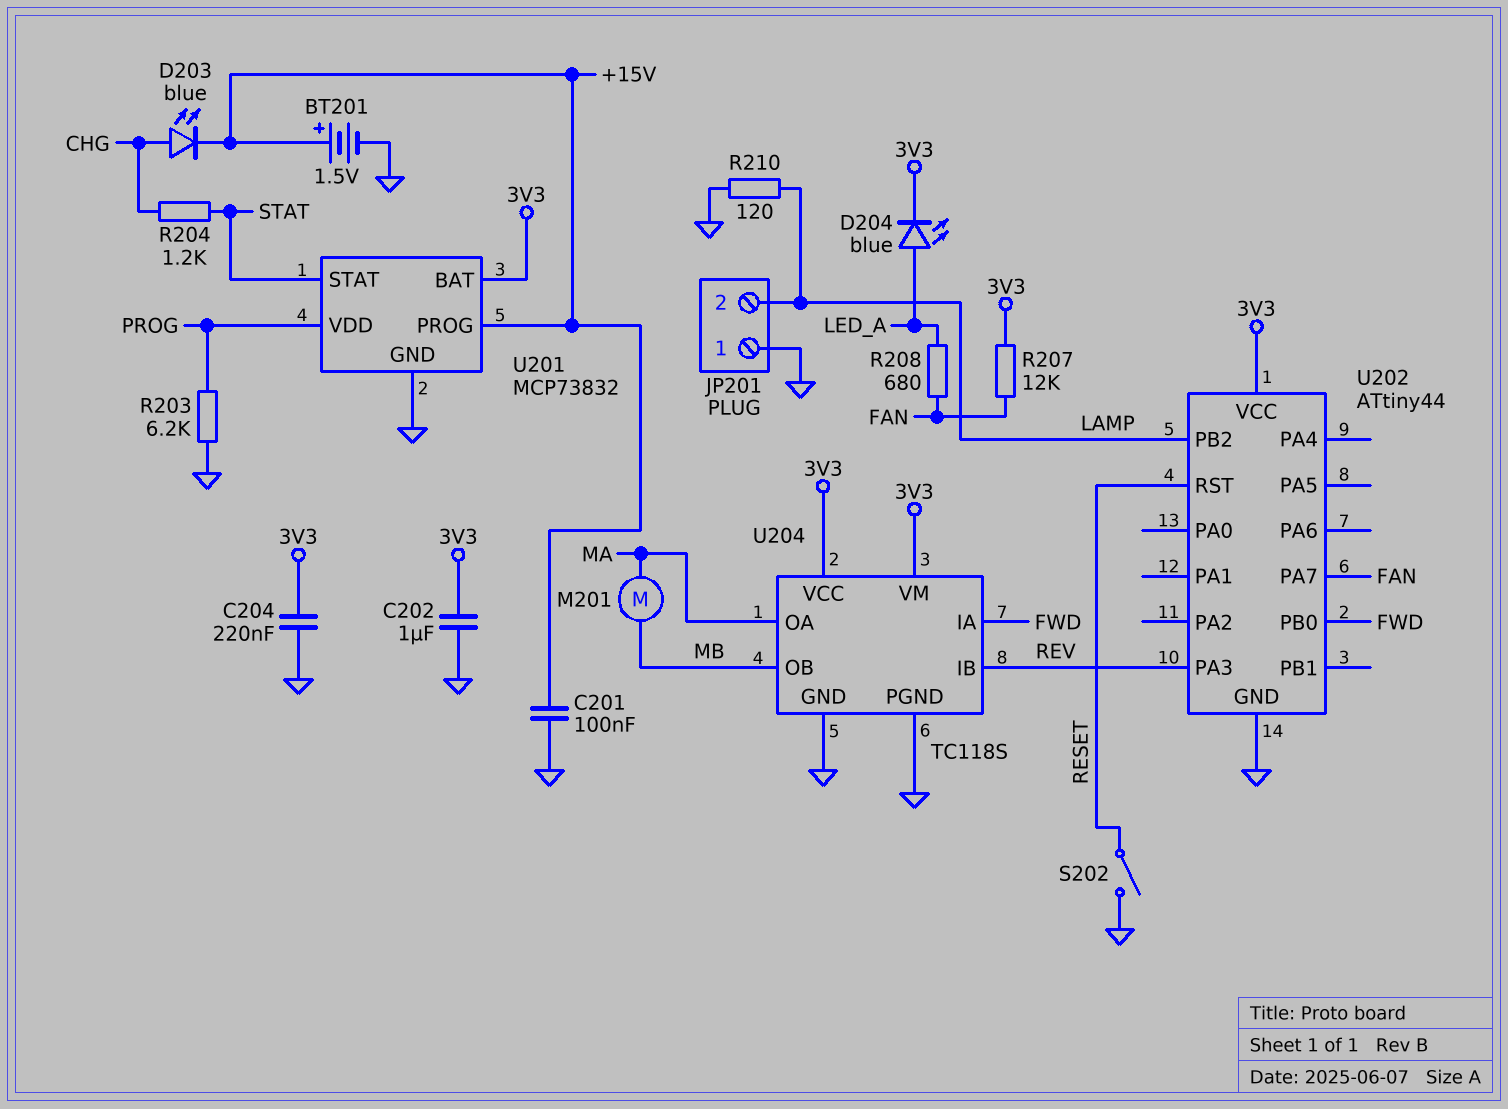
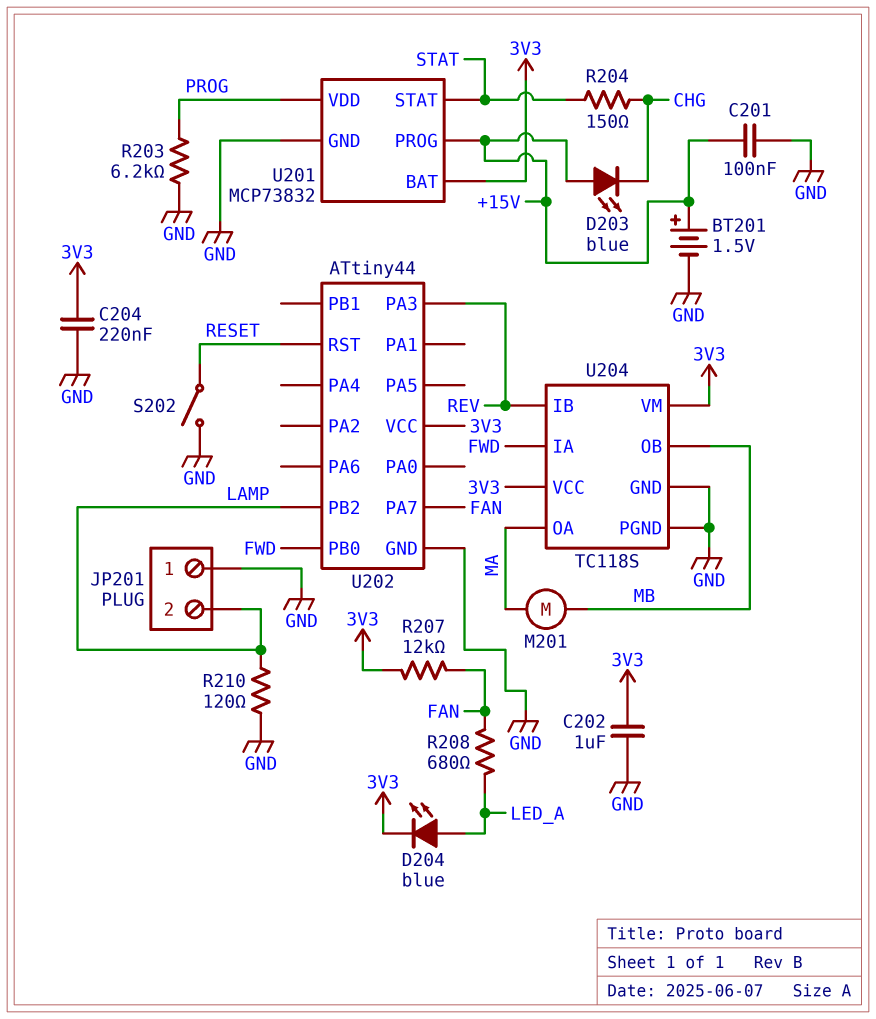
D203: LED blue (A CHG, K +15V) -> LED blue (A +15V, K CHG)
R204: 1.2k (CHG, STAT) -> 150 (CHG, STAT)

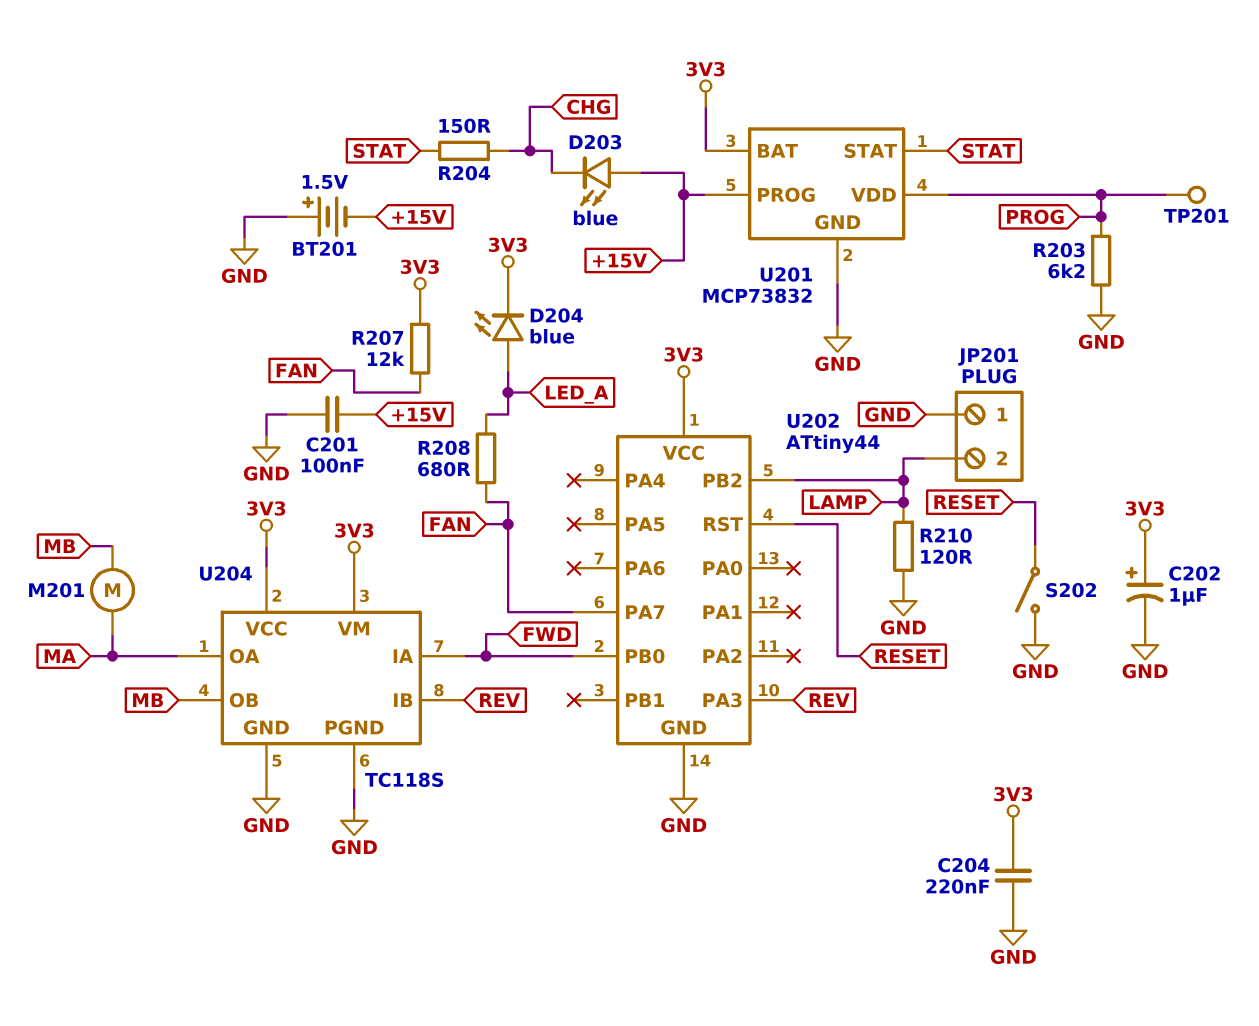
BT201: 1.5V (plus +15V, minus GND) -> 1.5V (plus GND, minus +15V)
C202: 1uF (3V3, GND) -> 1uF (plus 3V3, minus GND)
TP201: none -> test point (PROG)

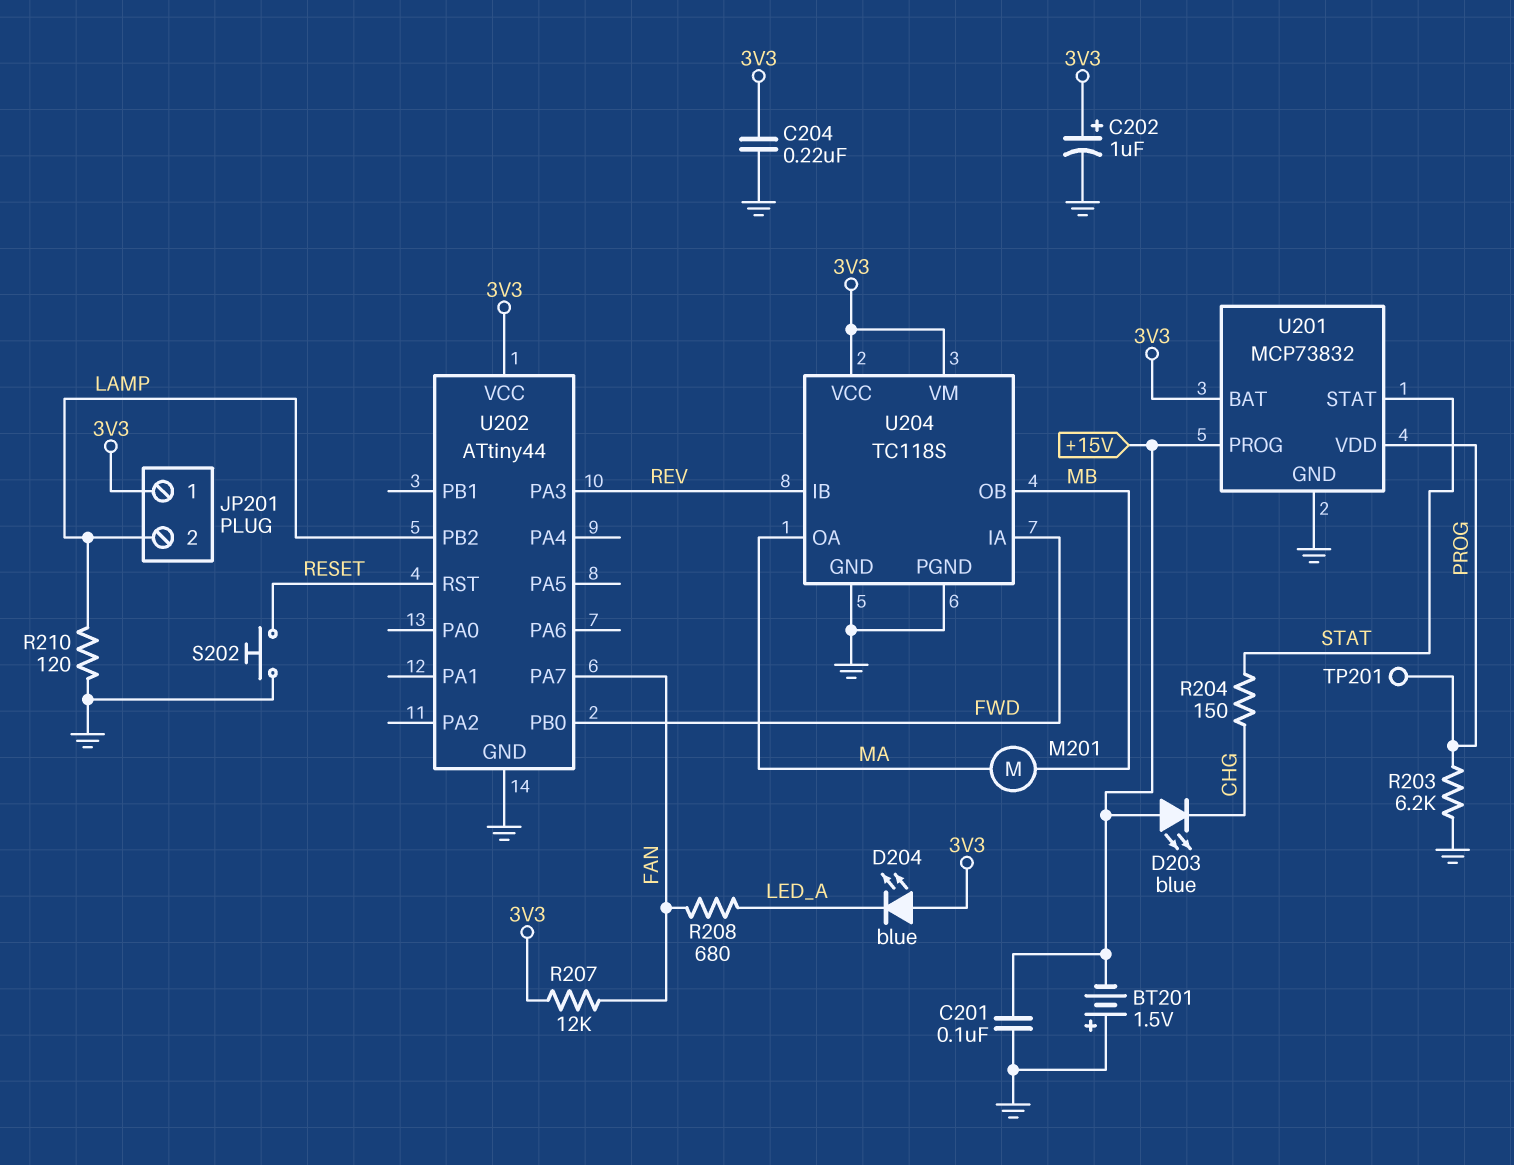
D204: LED blue (A LED_A, K 3V3) -> LED blue (A 3V3, K LED_A)
JP201 pin 1: GND -> 3V3
S202: switch (GND, RESET) -> button (GND, RESET)

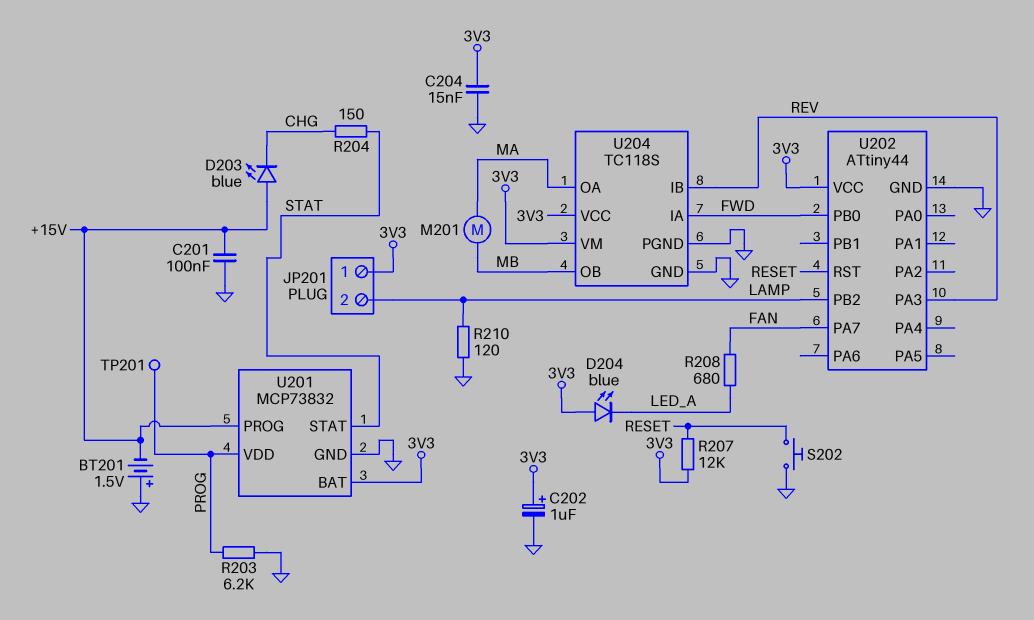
C204: 220nF (3V3, GND) -> 15nF (3V3, GND)
R207: 12k (3V3, FAN) -> 12k (3V3, RESET)

